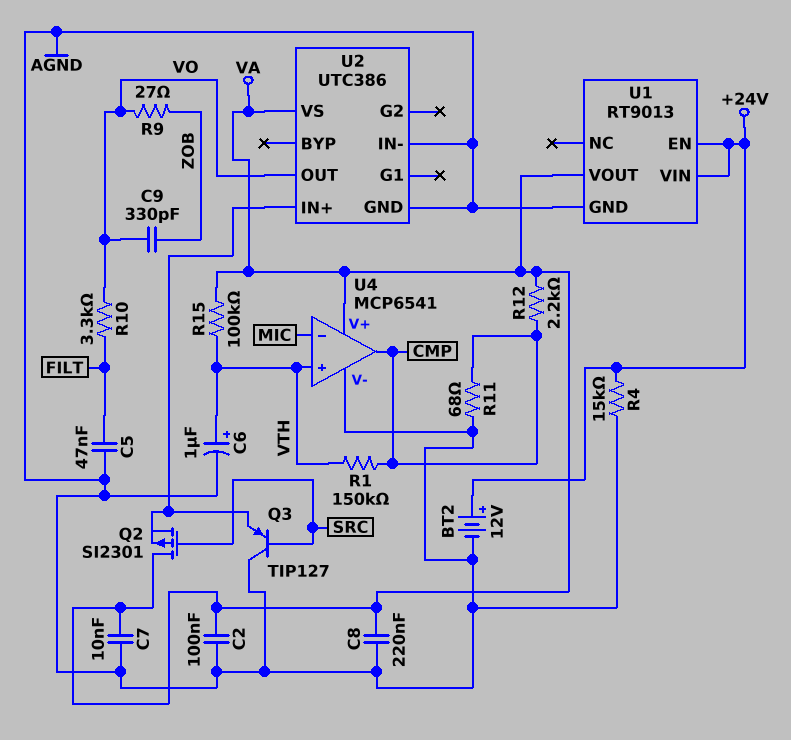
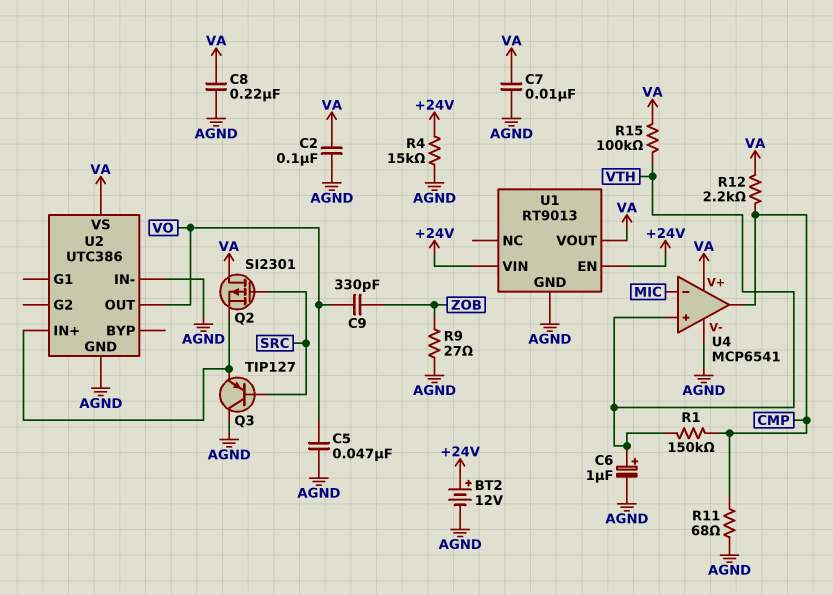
C5: 47nF (AGND, FILT) -> 47nF (AGND, VO)
R9: 27 (VO, ZOB) -> 27 (AGND, ZOB)
R10: 3.3k (FILT, VO) -> none

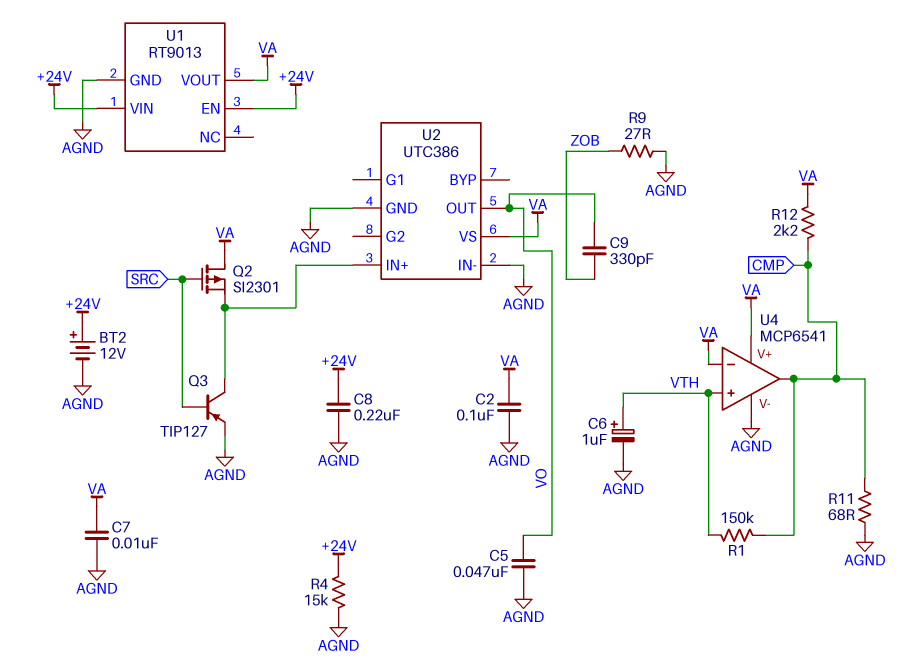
C8: 220nF (AGND, VA) -> 220nF (+24V, AGND)
Q3: PNP TIP127 (B SRC, C AGND, E U2/IN+) -> PNP TIP127 (B SRC, C U2/IN+, E AGND)
R15: 100k (VA, VTH) -> none
U4 pin in-: MIC -> VA

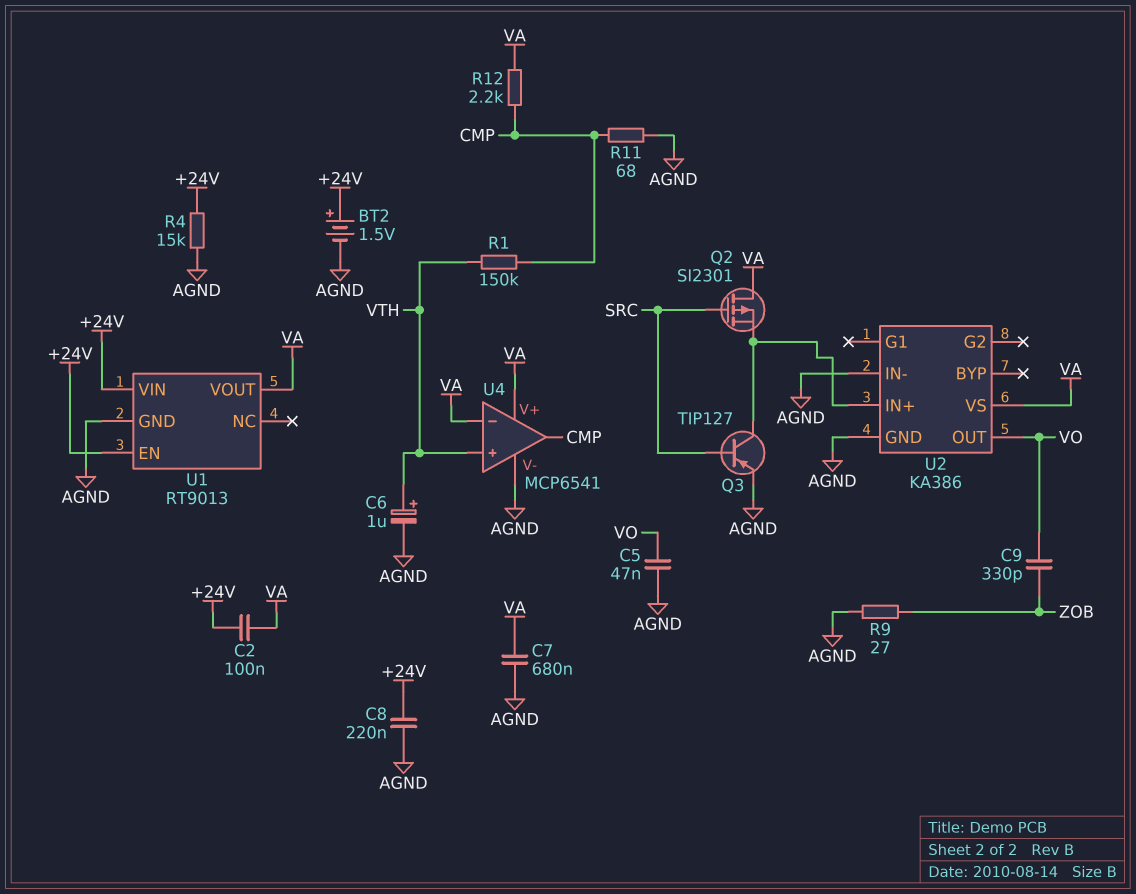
BT2: 12V (plus +24V, minus AGND) -> 1.5V (plus +24V, minus AGND)
C2: 100nF (AGND, VA) -> 100nF (+24V, VA)
C7: 10nF (AGND, VA) -> 680nF (AGND, VA)
U2: UTC386 -> KA386

